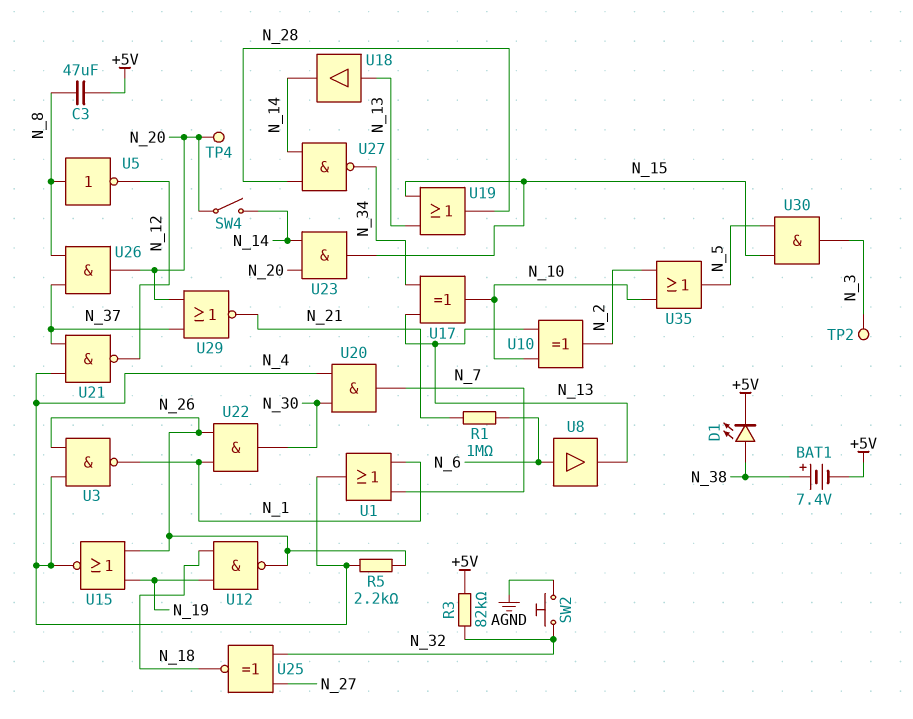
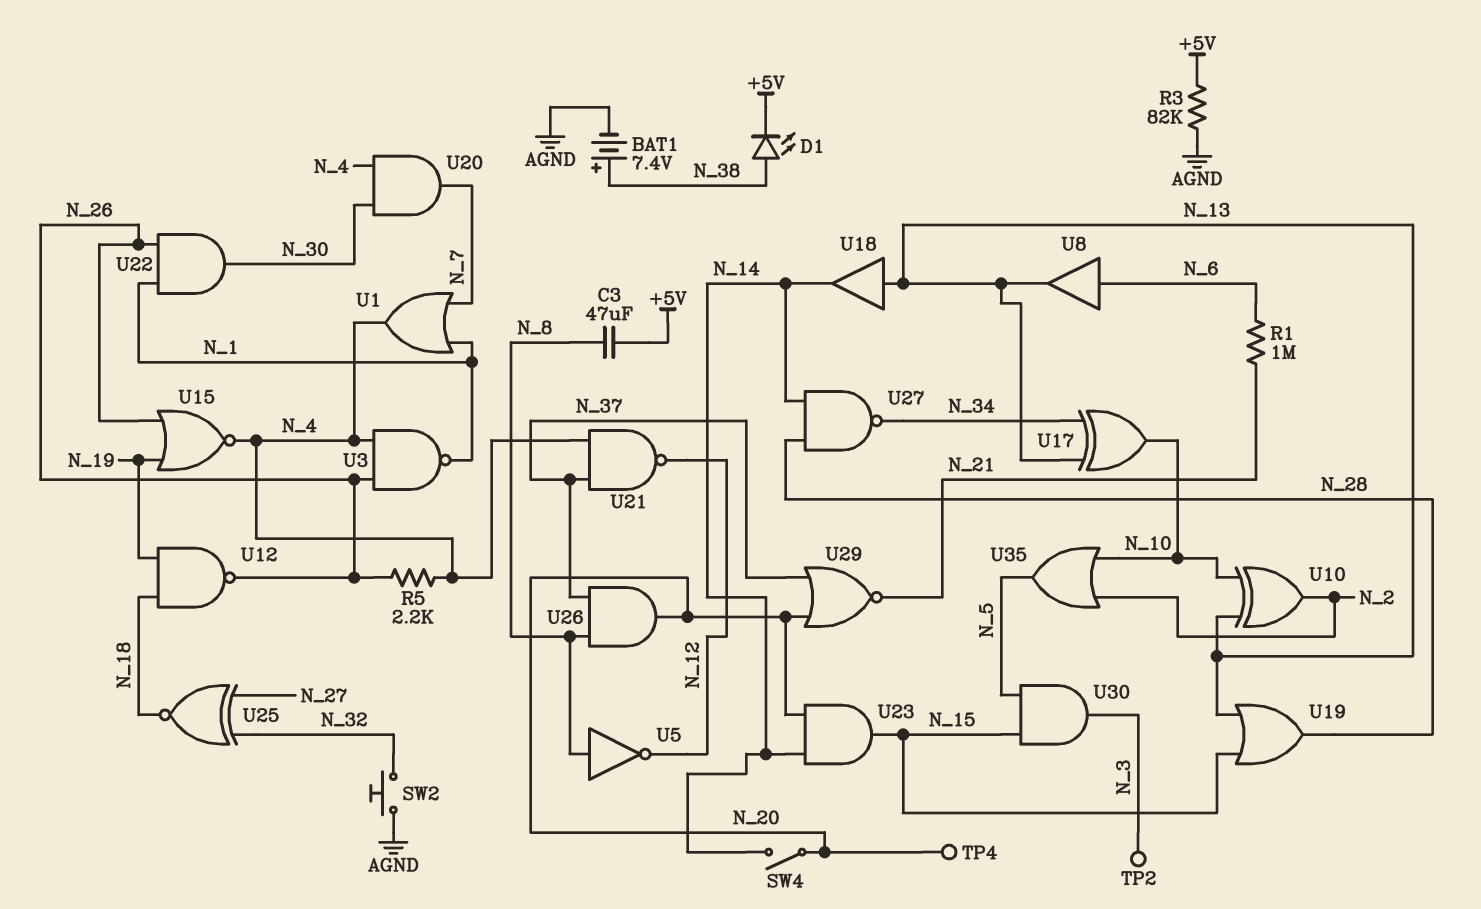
BAT1: 7.4V (plus N_38, minus +5V) -> 7.4V (plus N_38, minus AGND)
R3: 82k (+5V, N_32) -> 82k (+5V, AGND)

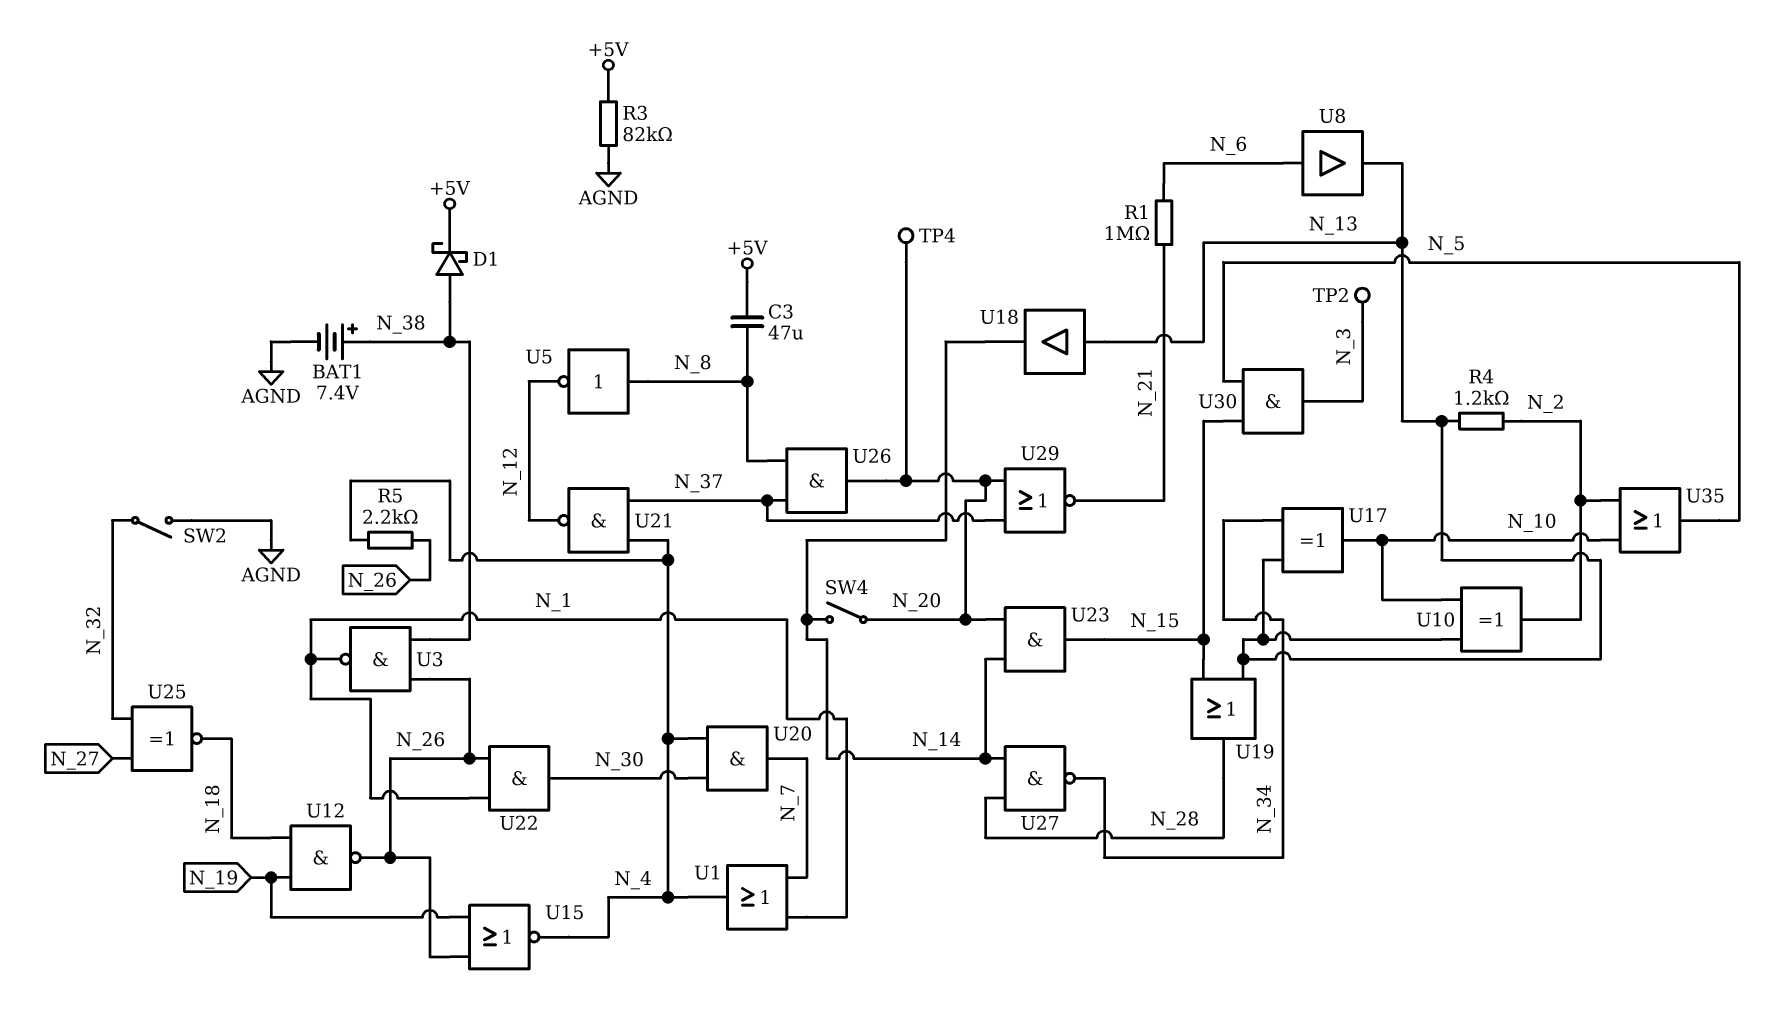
D1: LED (A N_38, K +5V) -> schottky (A N_38, K +5V)
R4: none -> 1.2k (N_2, N_13)
SW2: button (AGND, N_32) -> switch (AGND, N_32)
U3: NAND (in N_4, in N_26, out N_1) -> NAND (in N_26, in N_38, out N_1)

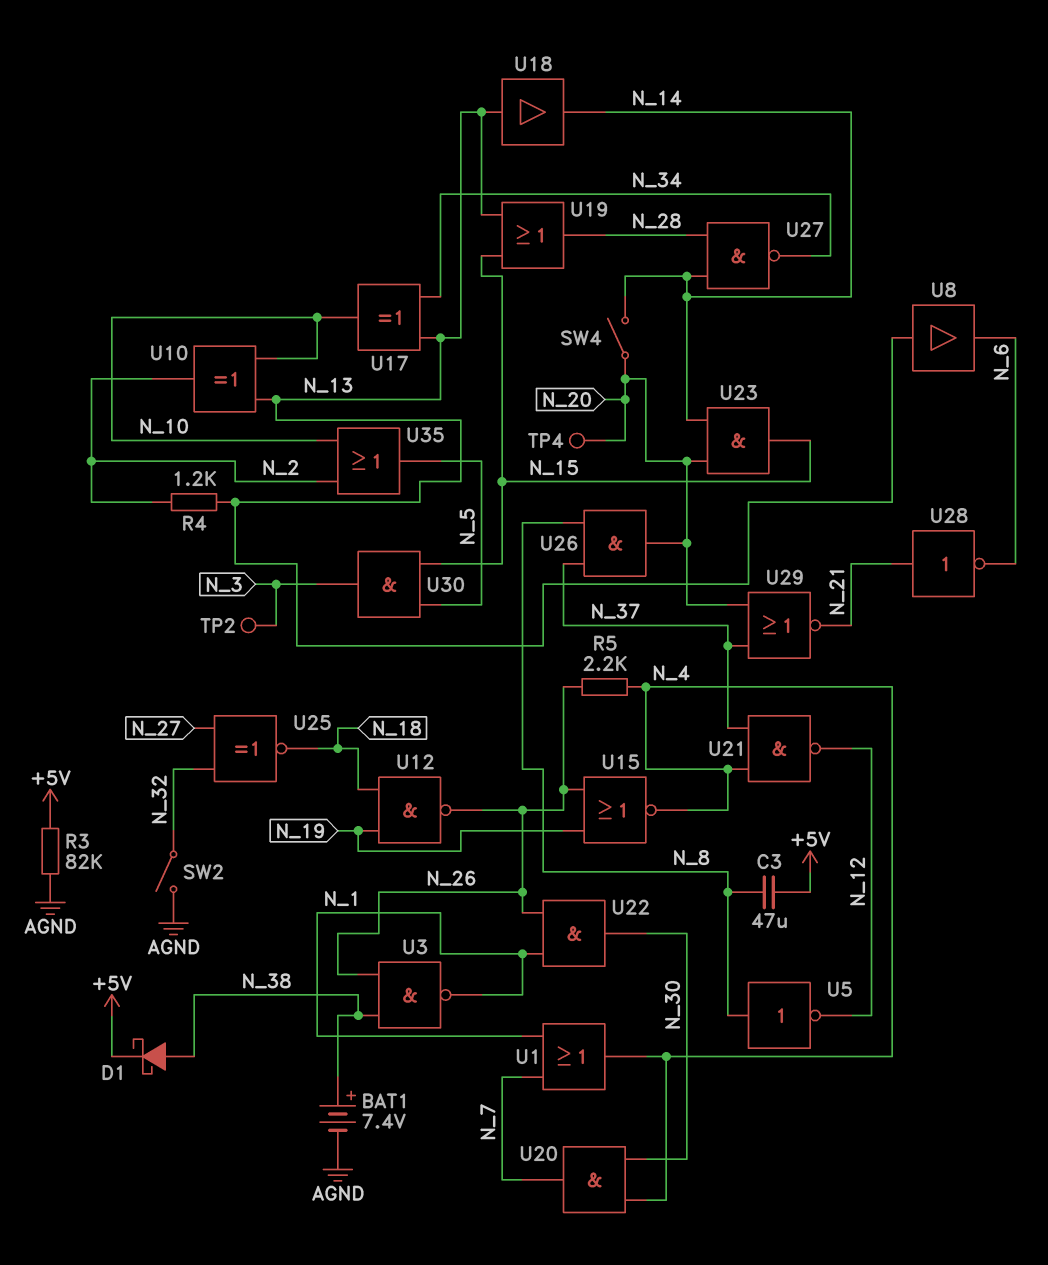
R1: 1M (N_6, N_21) -> none
U8: buffer (in N_6, out N_13) -> buffer (in N_13, out N_6)
U28: none -> NOT (in N_21, out N_6)

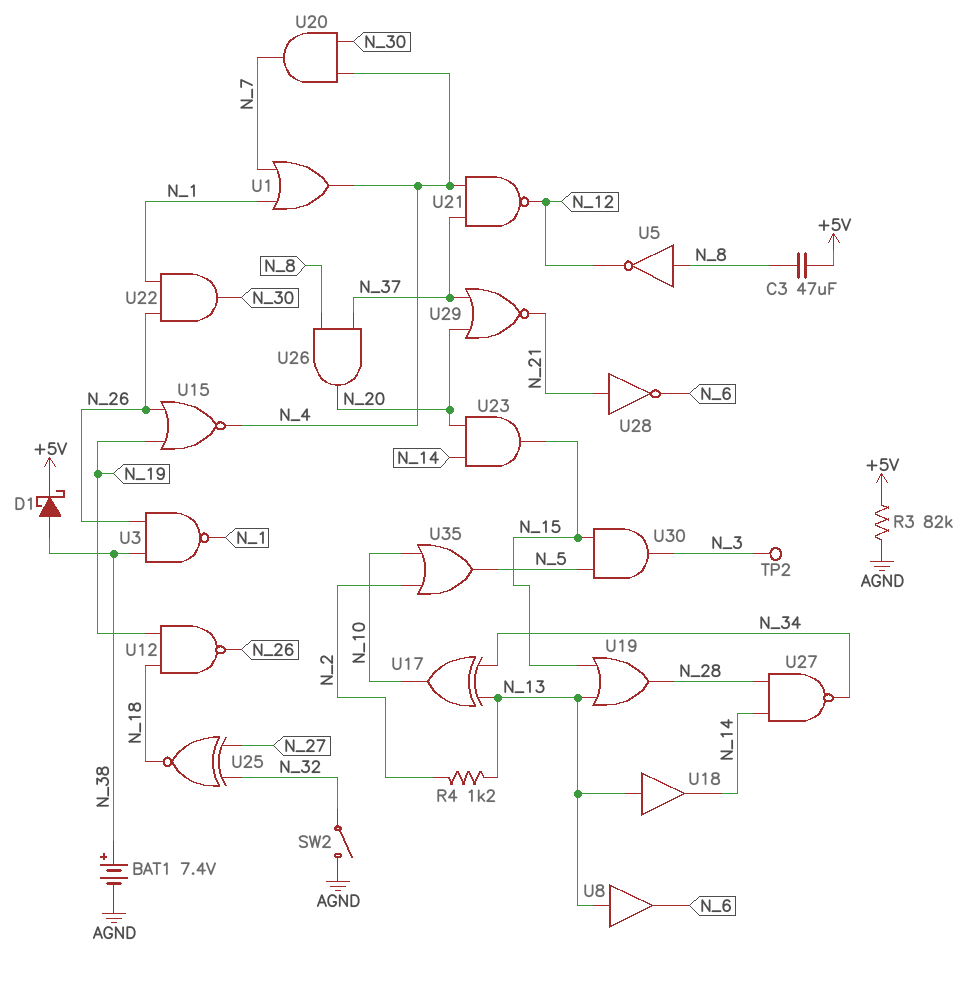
R5: 2.2k (N_4, N_26) -> none
SW4: switch (N_14, N_20) -> none
TP4: test point (N_20) -> none
U10: XOR (in N_10, in N_13, out N_2) -> none

